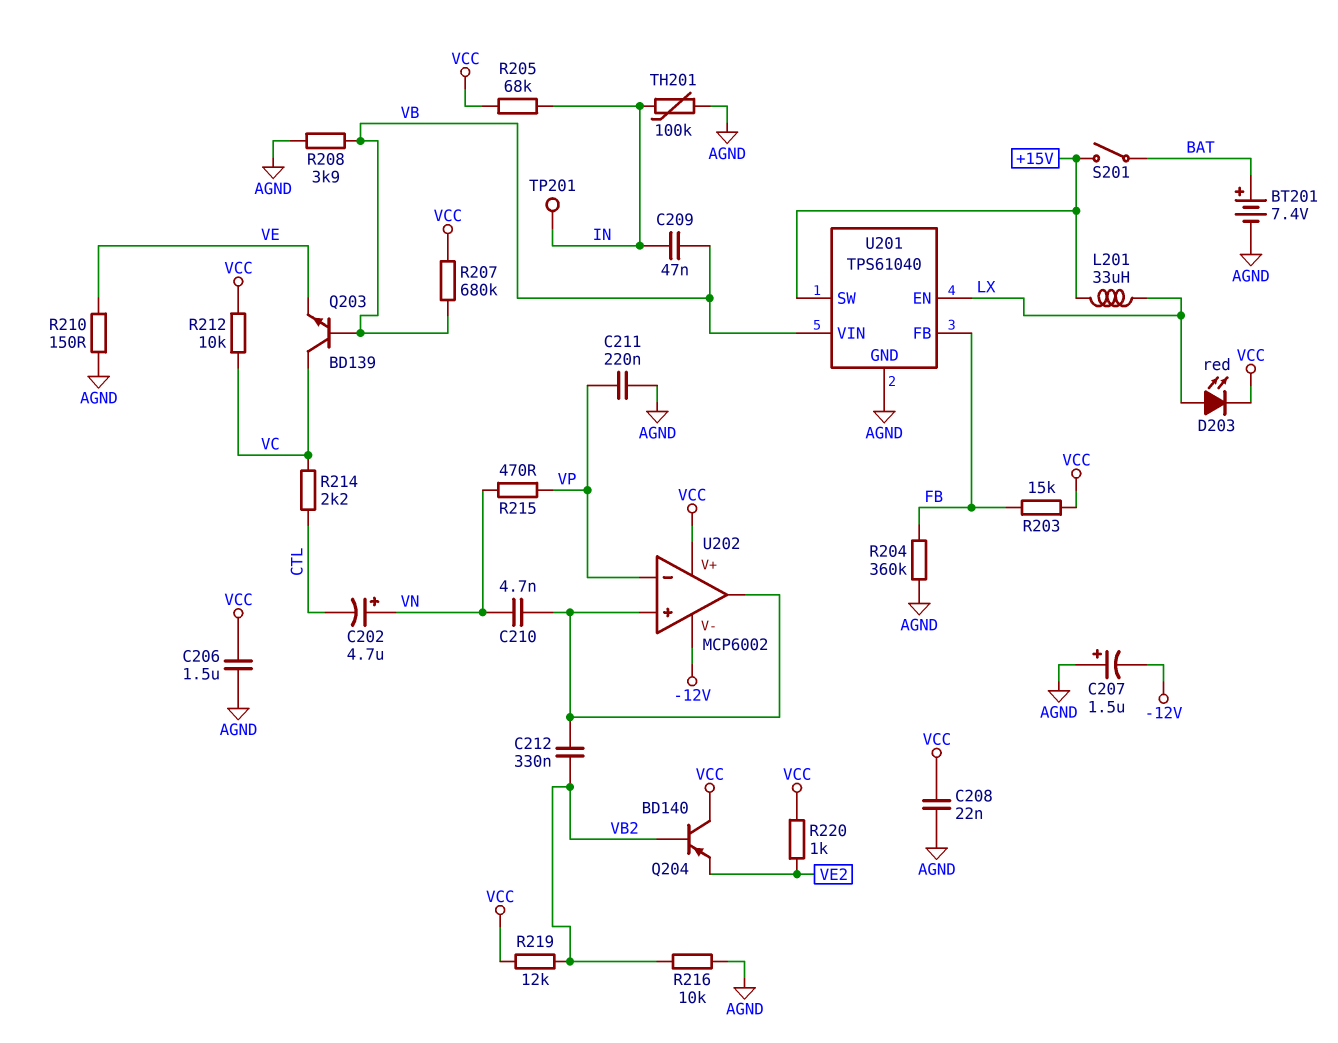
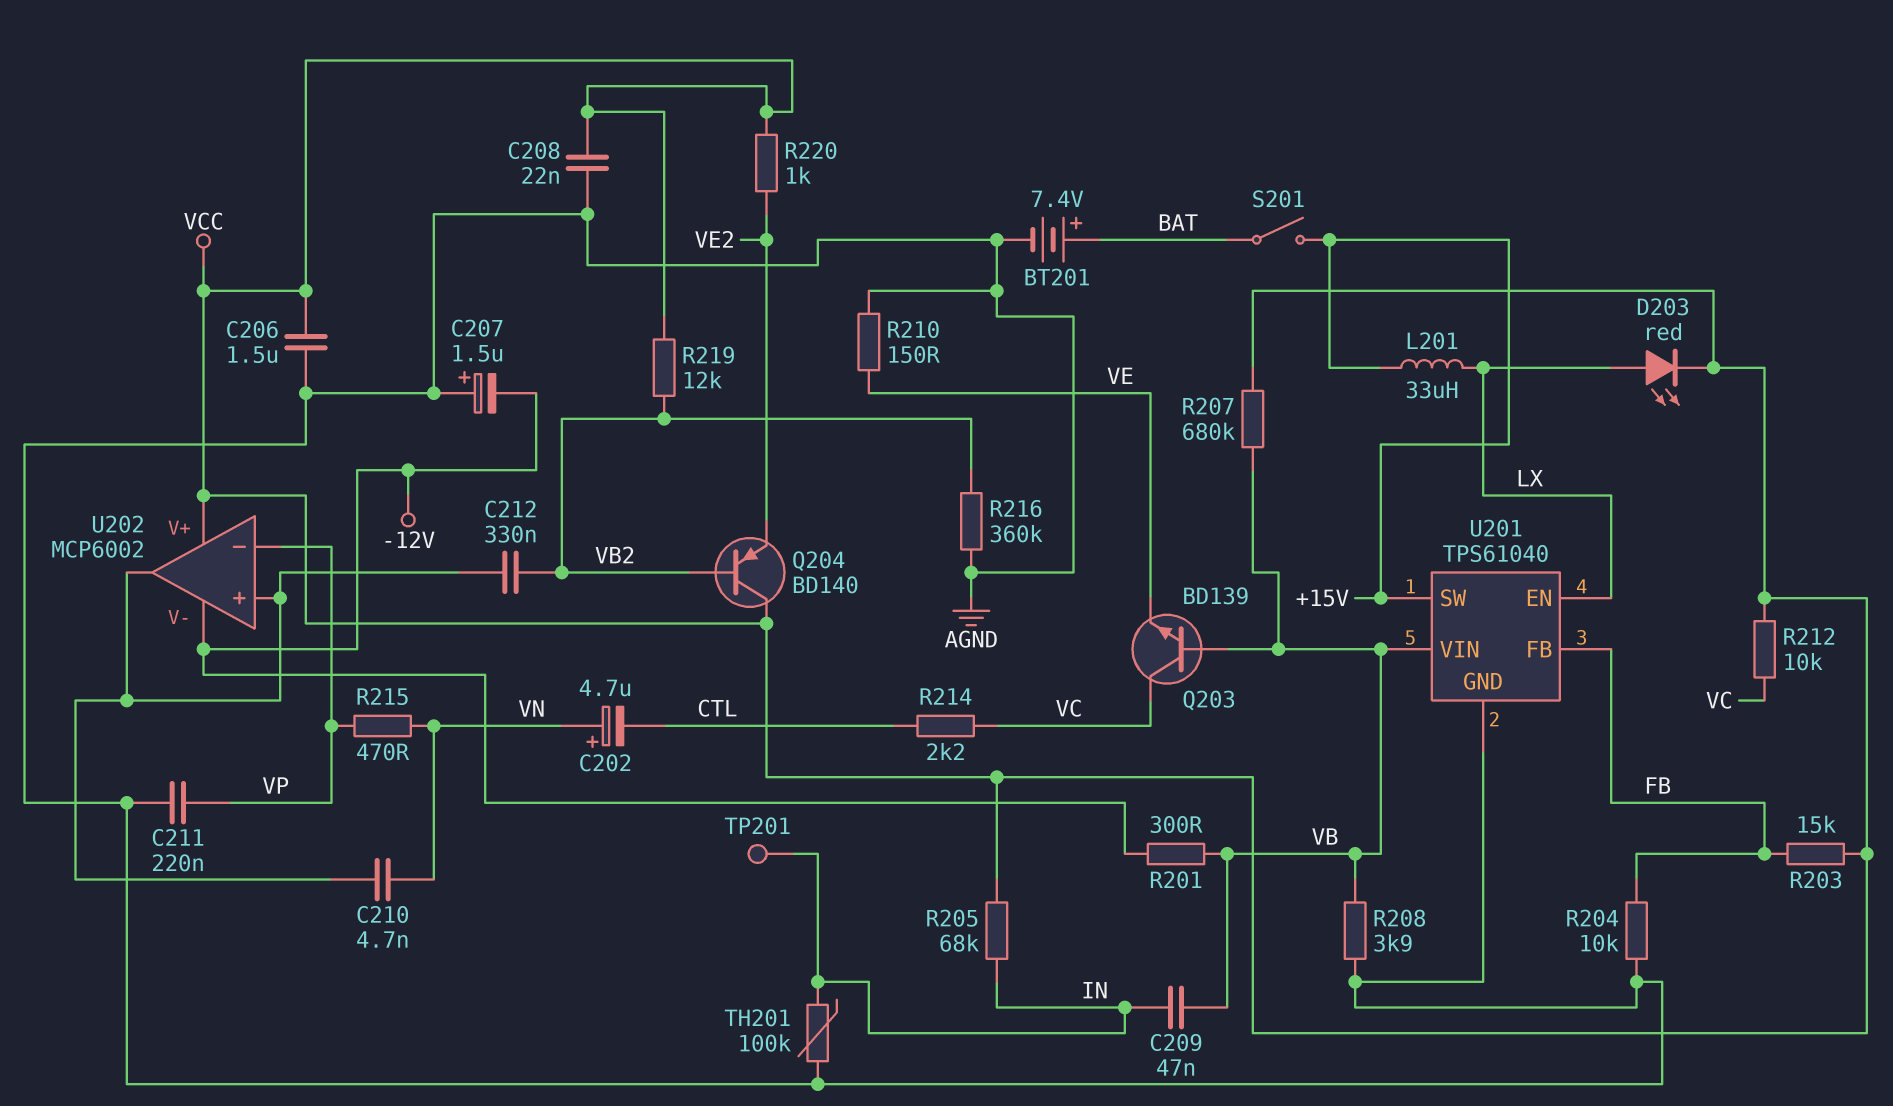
R201: none -> 300 (-12V, VB)
R204: 360k (AGND, FB) -> 10k (AGND, FB)
R216: 10k (AGND, VB2) -> 360k (AGND, VB2)

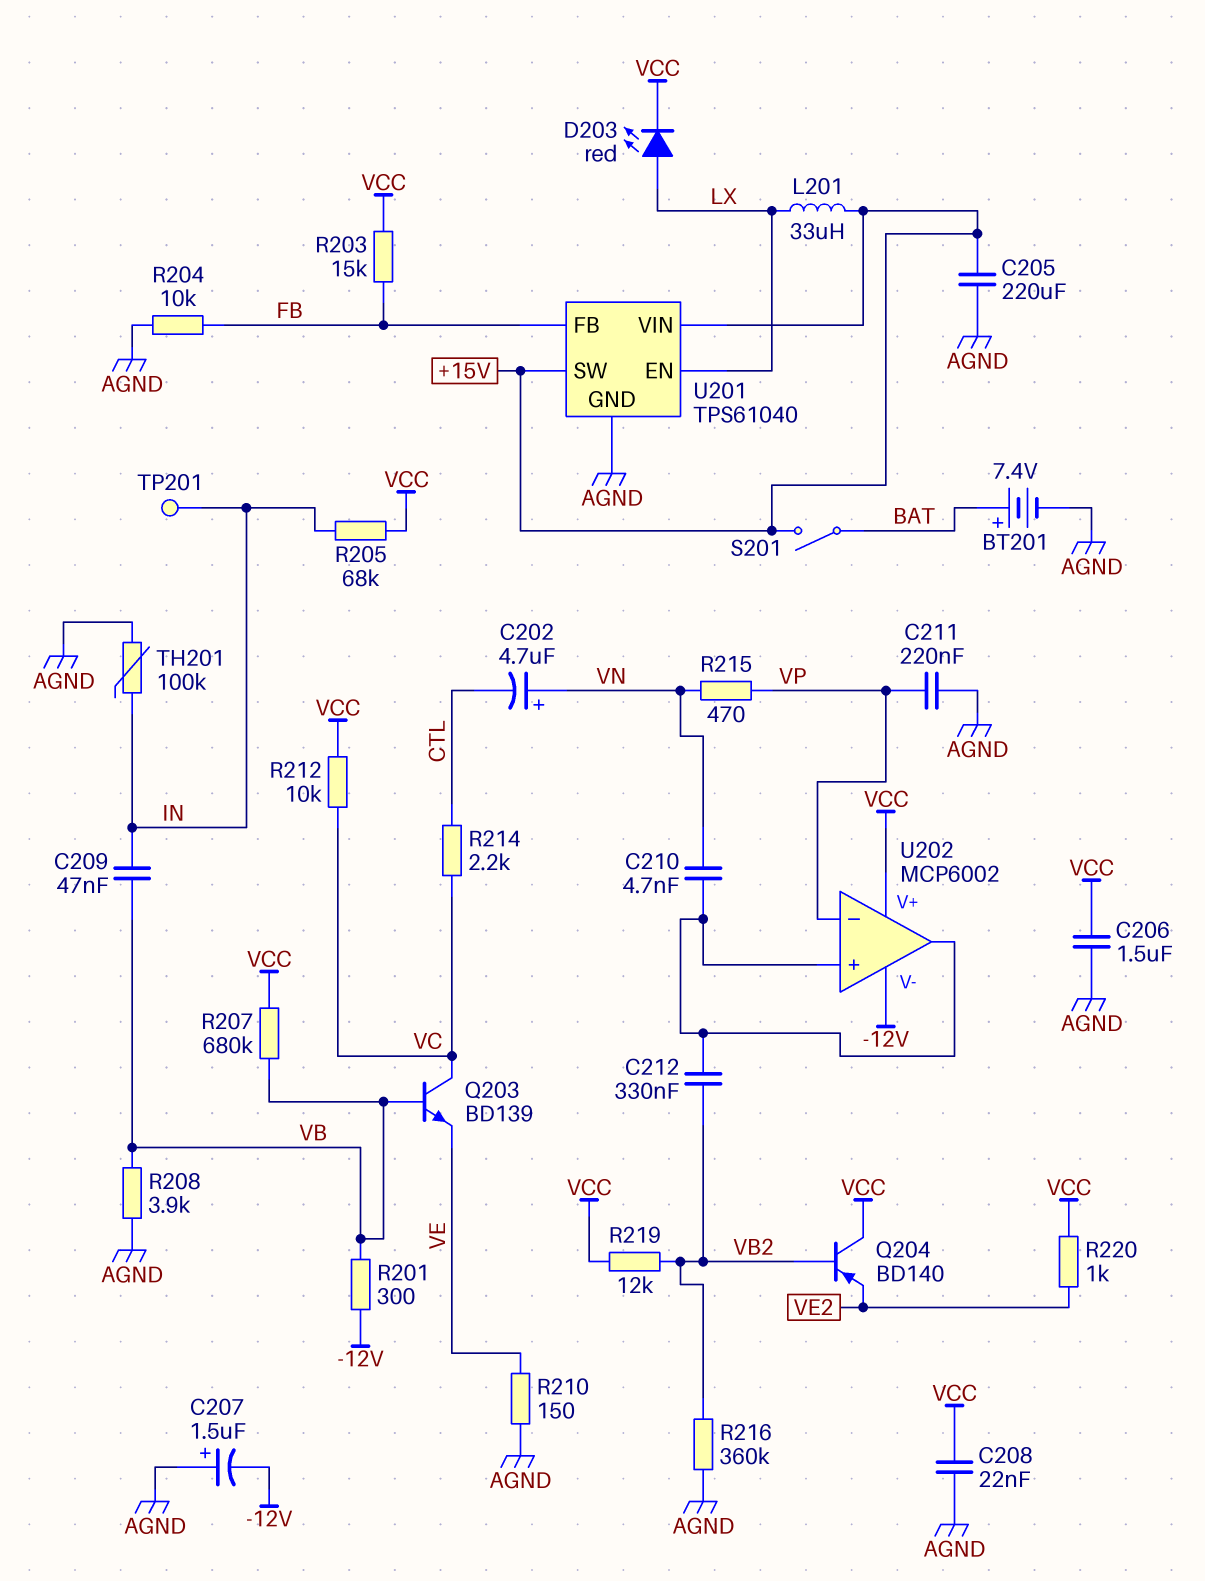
C205: none -> 220uF (+15V, AGND)
U201 pin VIN: VB -> +15V

